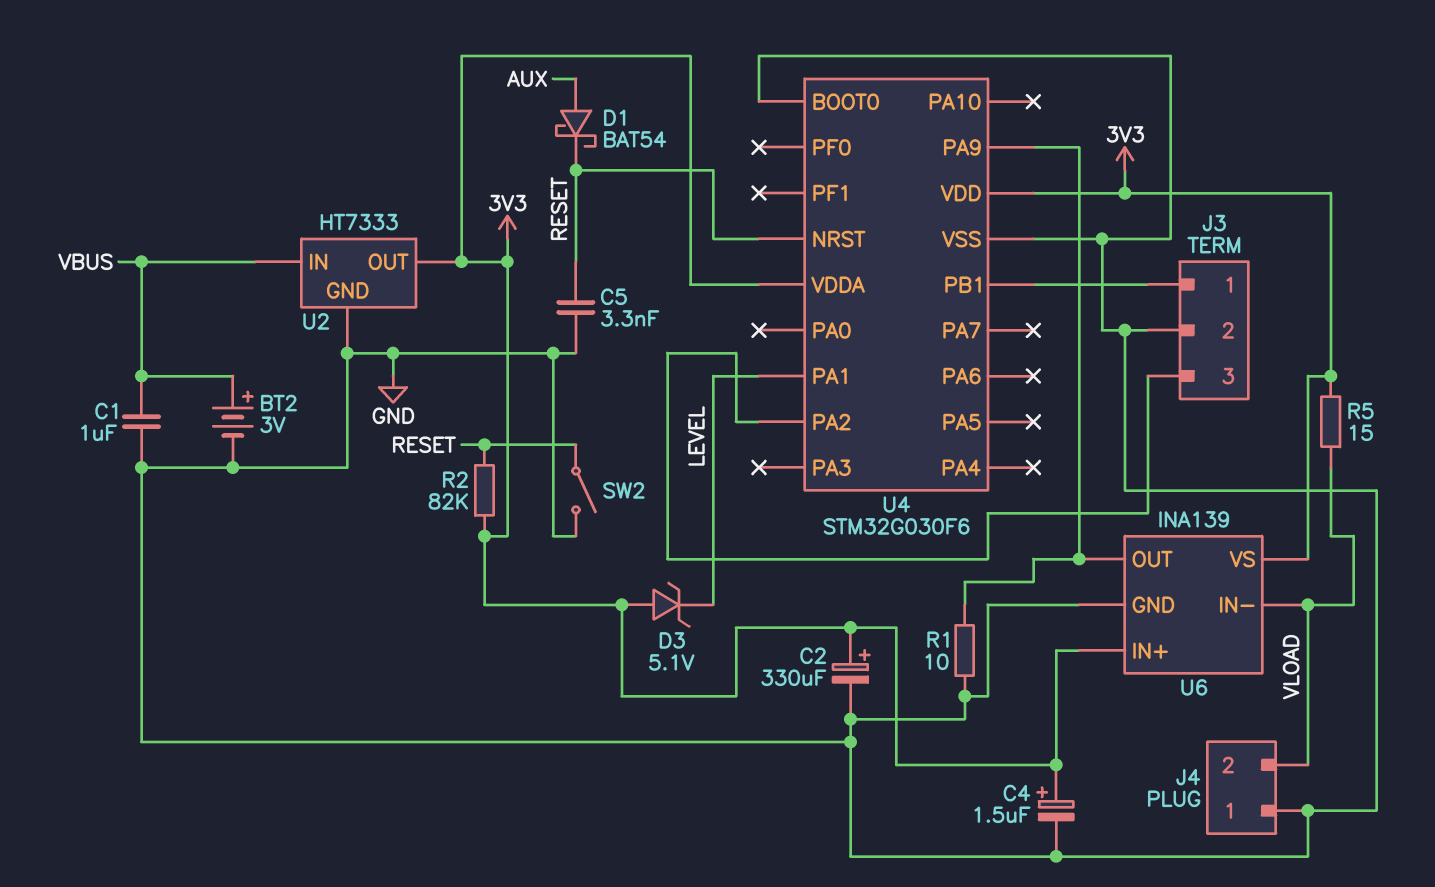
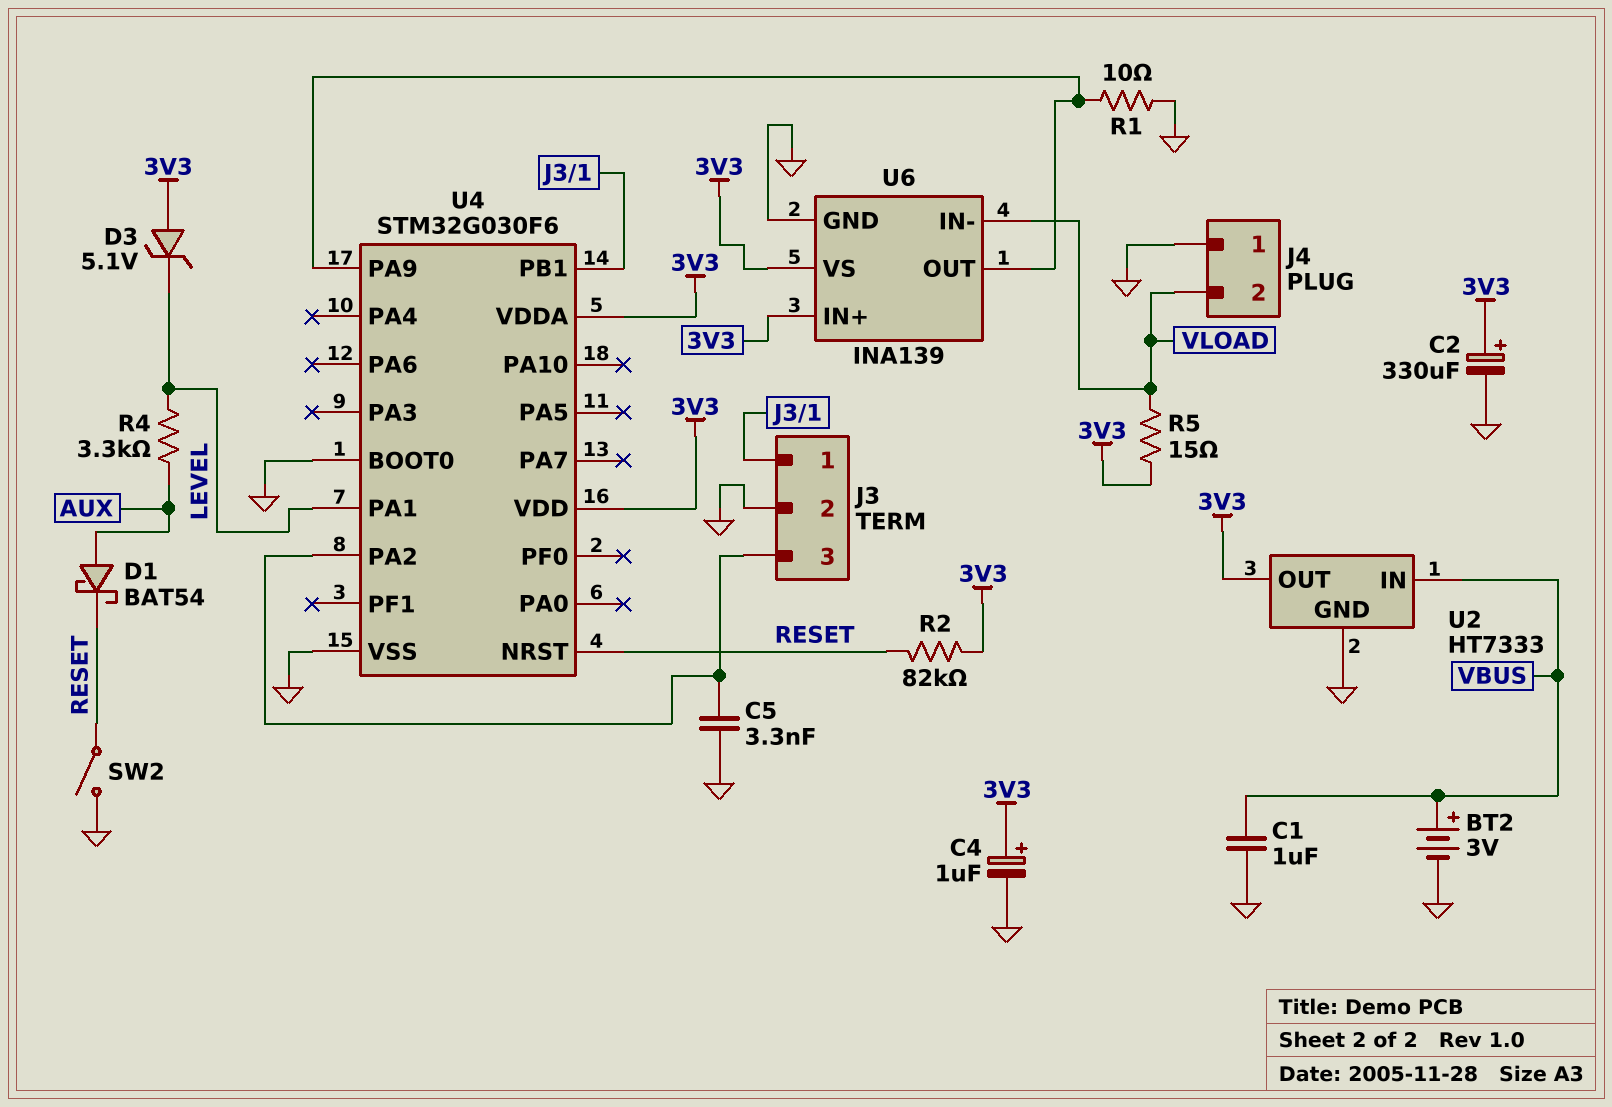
C4: 1.5uF (plus 3V3, minus GND) -> 1uF (plus 3V3, minus GND)
C5: 3.3nF (GND, RESET) -> 3.3nF (GND, J3/3)
R4: none -> 3.3k (AUX, LEVEL)

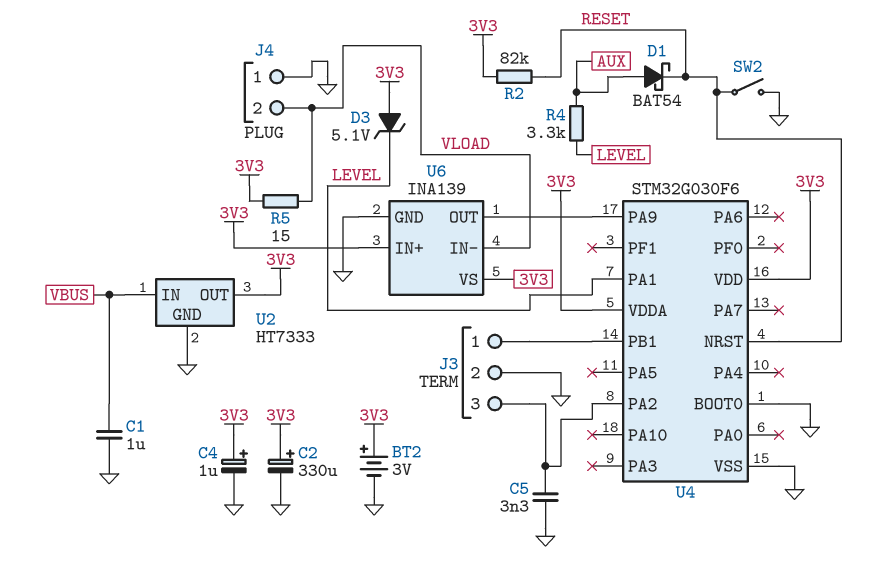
BT2: 3V (plus VBUS, minus GND) -> 3V (plus 3V3, minus GND)
R1: 10 (GND, U4/PA9) -> none

